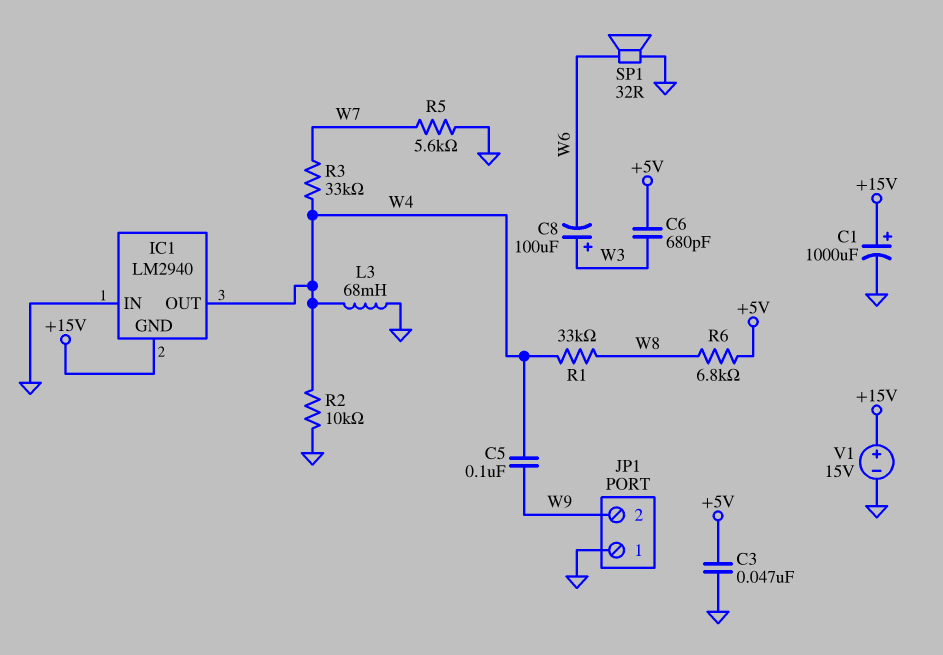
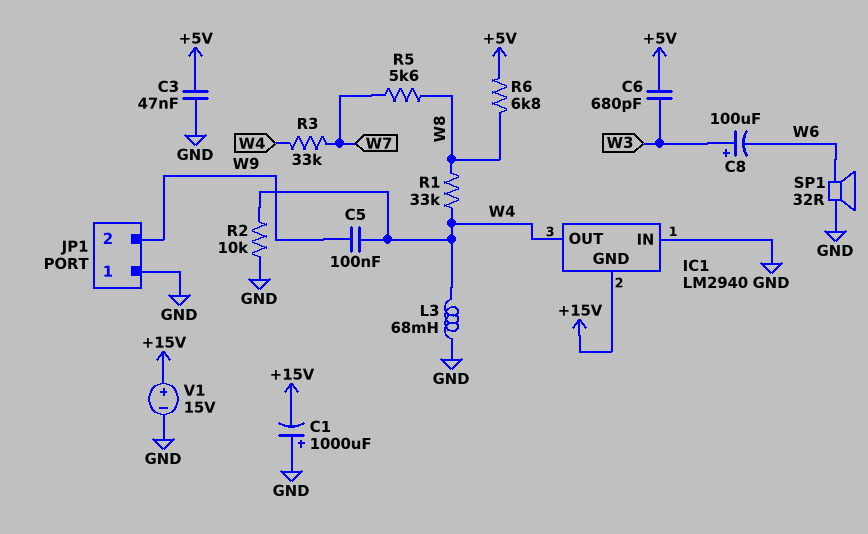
C1: 1000uF (plus +15V, minus GND) -> 1000uF (plus GND, minus +15V)
R5: 5.6k (GND, W7) -> 5.6k (W7, W8)

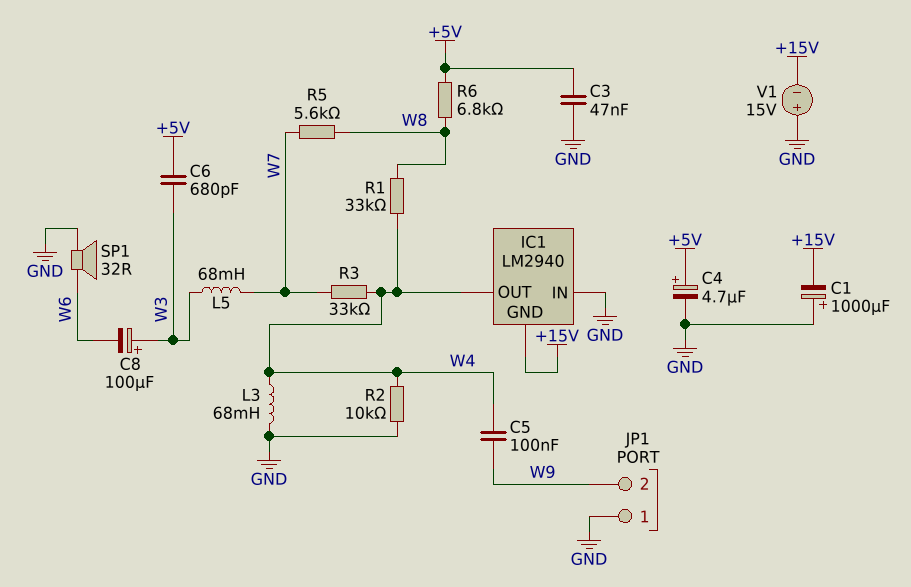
C4: none -> 4.7uF (plus +5V, minus GND)
L5: none -> 68mH (W3, W7)
V1: 15V (plus +15V, minus GND) -> 15V (plus GND, minus +15V)

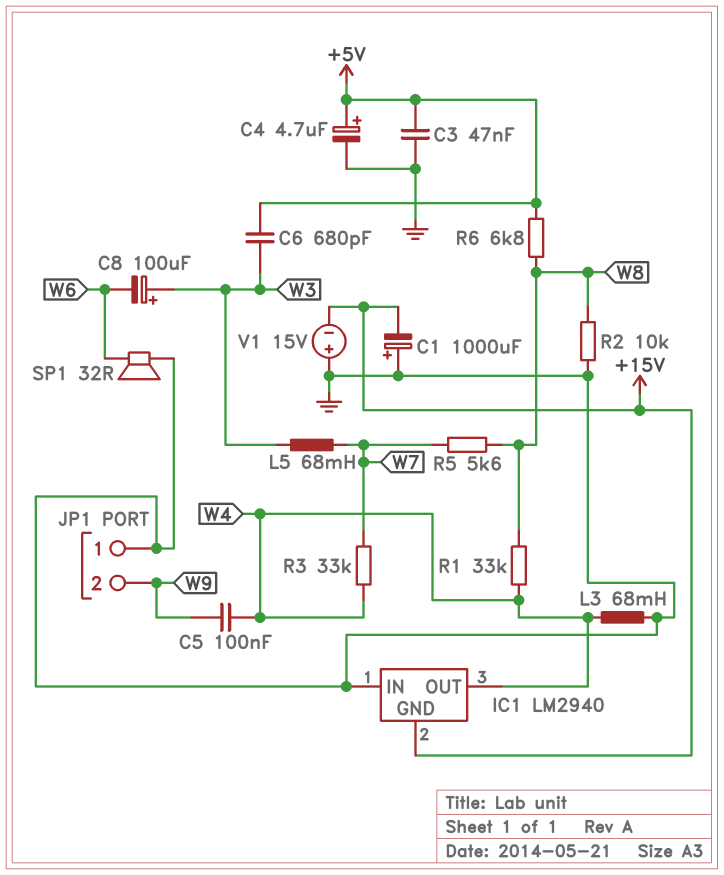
R2: 10k (GND, W4) -> 10k (GND, W8)

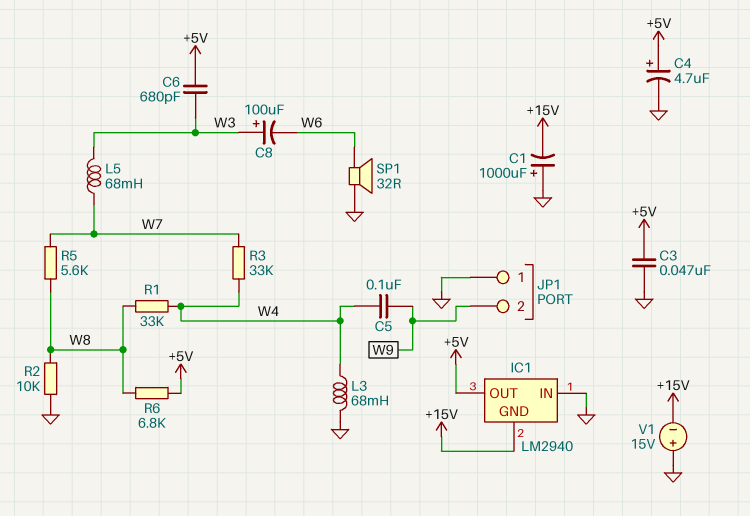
IC1 pin OUT: W4 -> +5V

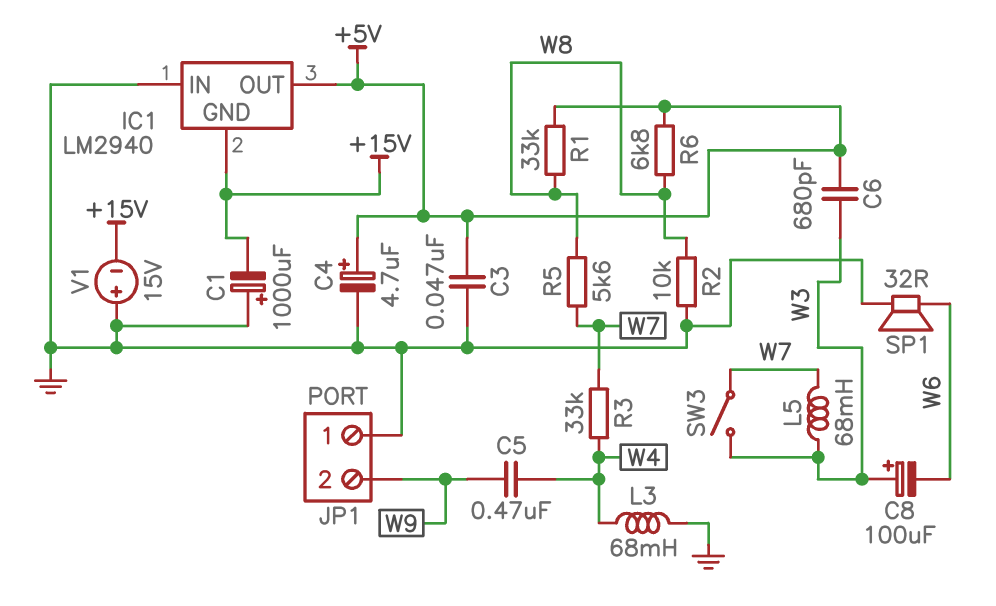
C5: 100nF (W4, W9) -> 470nF (W4, W9)
R1: 33k (W4, W8) -> 33k (+5V, W8)
SW3: none -> switch (W3, W7)

